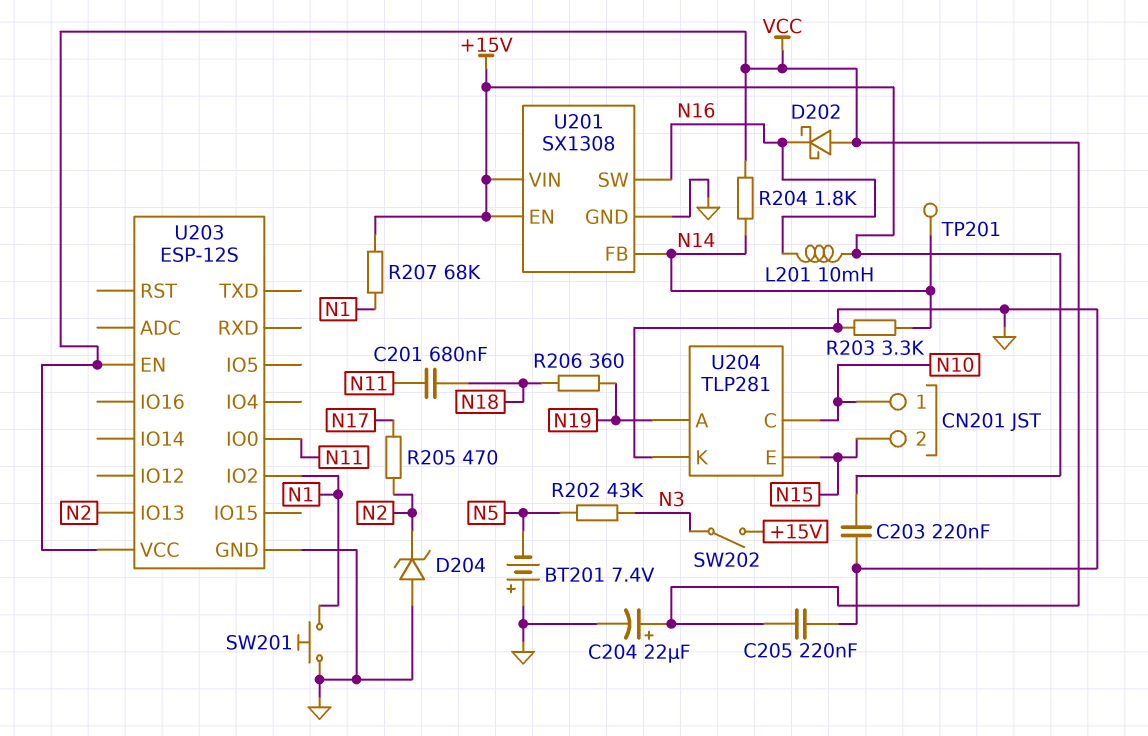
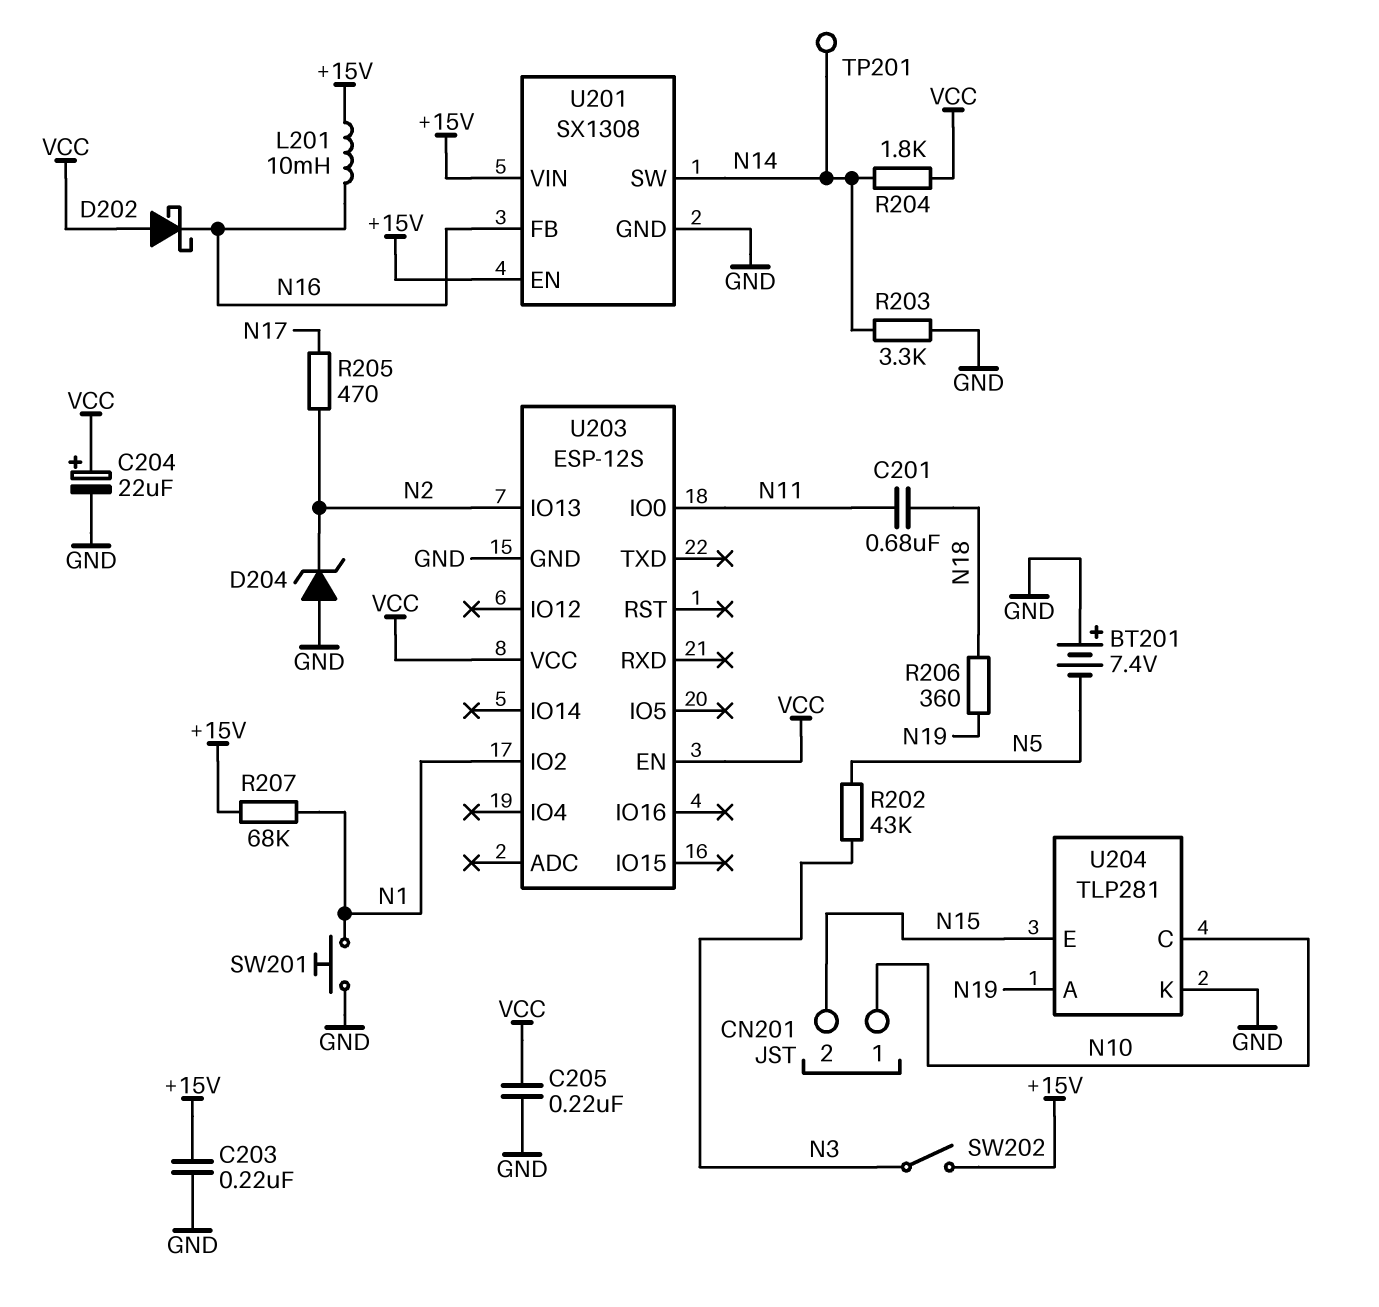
U201 pin FB: N14 -> N16
U201 pin SW: N16 -> N14

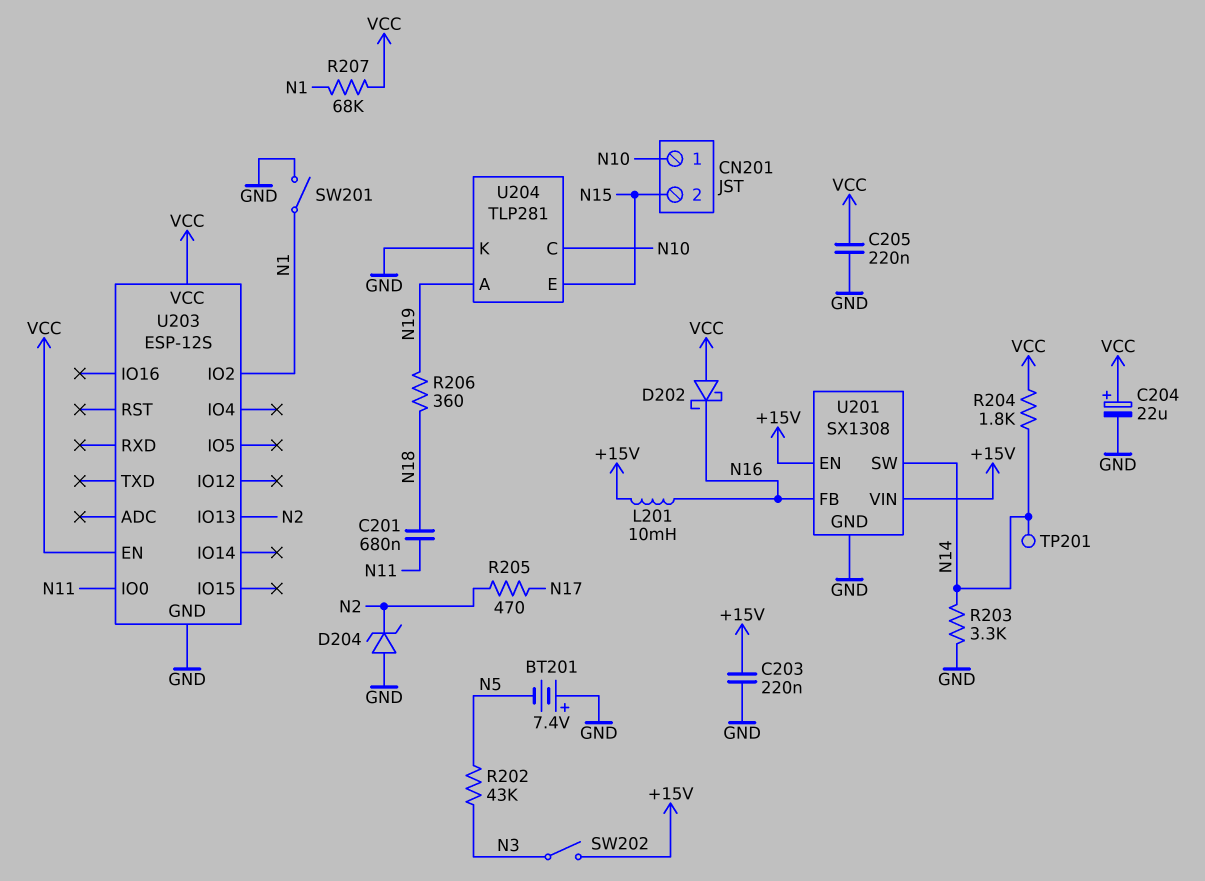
R207: 68k (+15V, N1) -> 68k (N1, VCC)
SW201: button (GND, N1) -> switch (GND, N1)

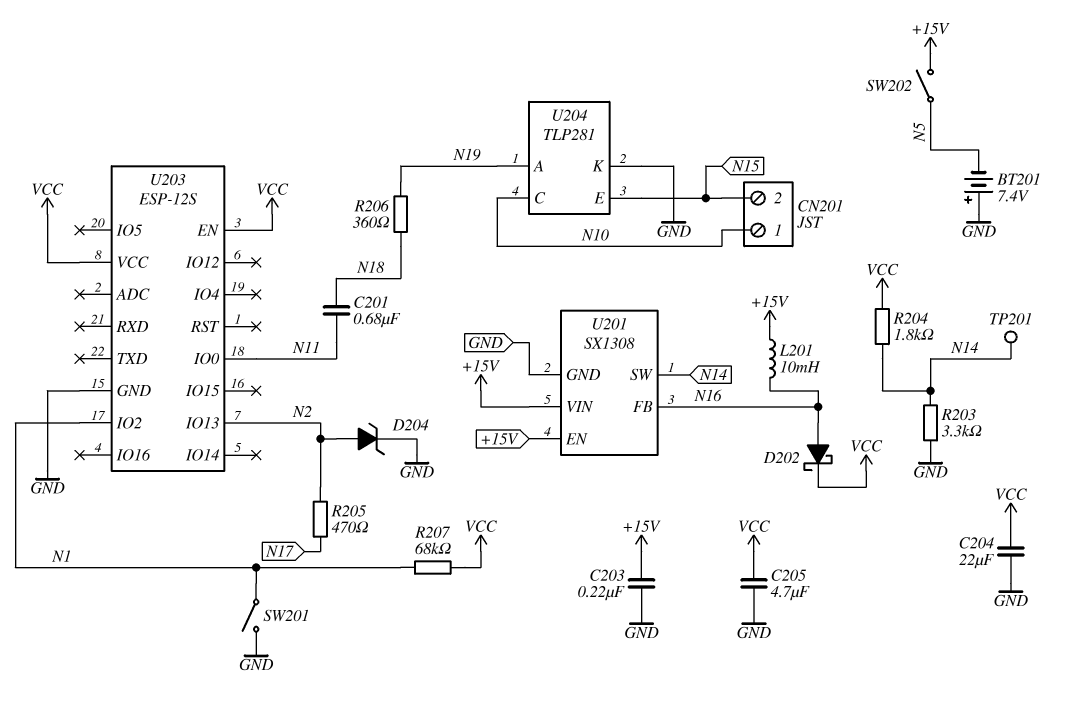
C204: 22uF (plus VCC, minus GND) -> 22uF (GND, VCC)
C205: 220nF (GND, VCC) -> 4.7uF (GND, VCC)
D202: schottky (A VCC, K N16) -> schottky (A N16, K VCC)
D204: zener (A GND, K N2) -> zener (A N2, K GND)
R202: 43k (N3, N5) -> none
SW202: switch (+15V, N3) -> switch (+15V, N5)

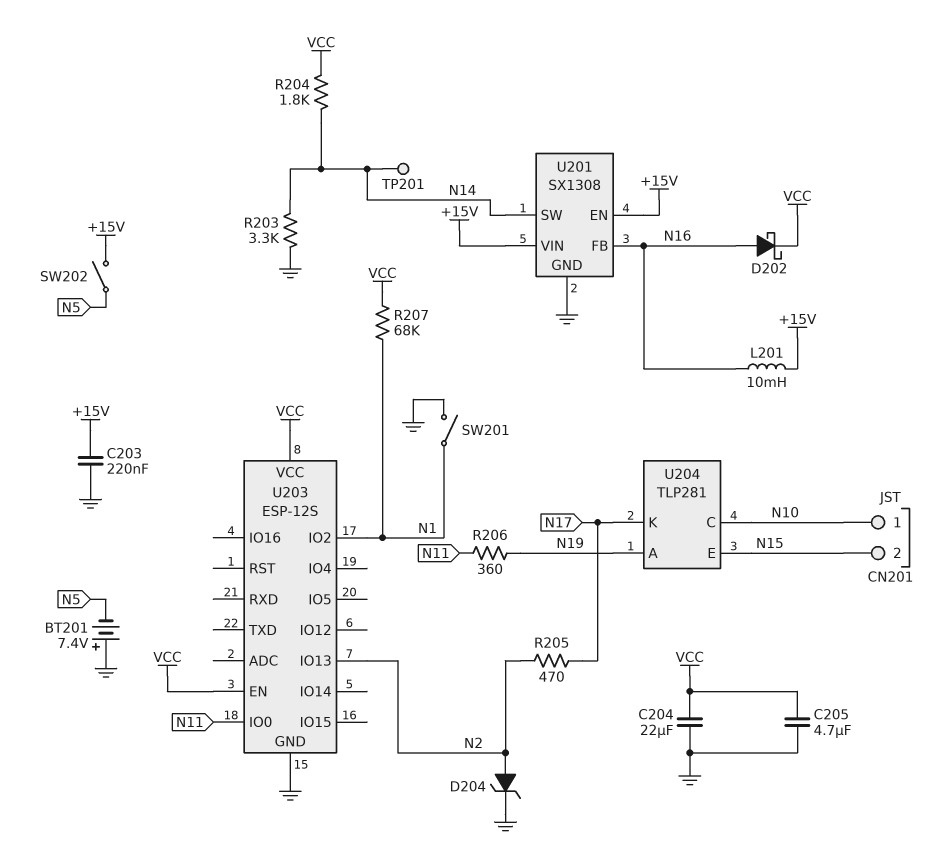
C201: 680nF (N11, N18) -> none
R206: 360 (N18, N19) -> 360 (N11, N19)
U204 pin K: GND -> N17

